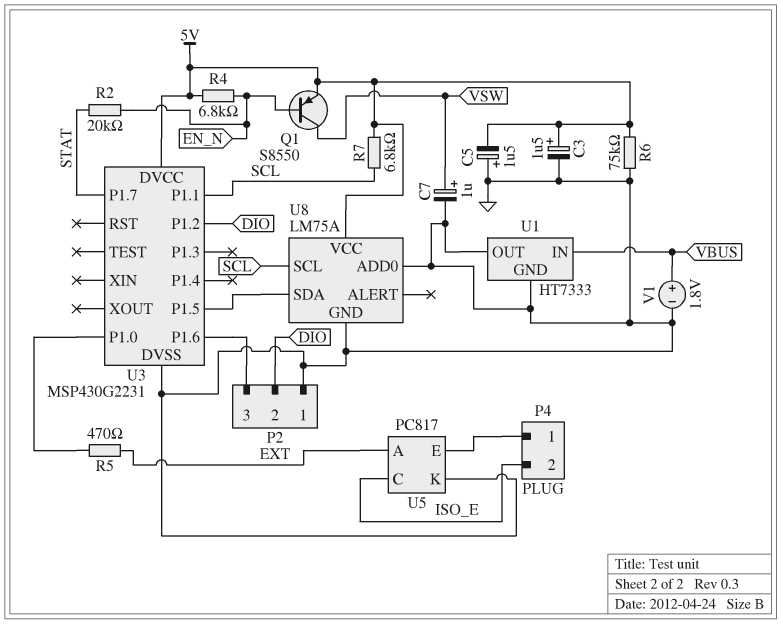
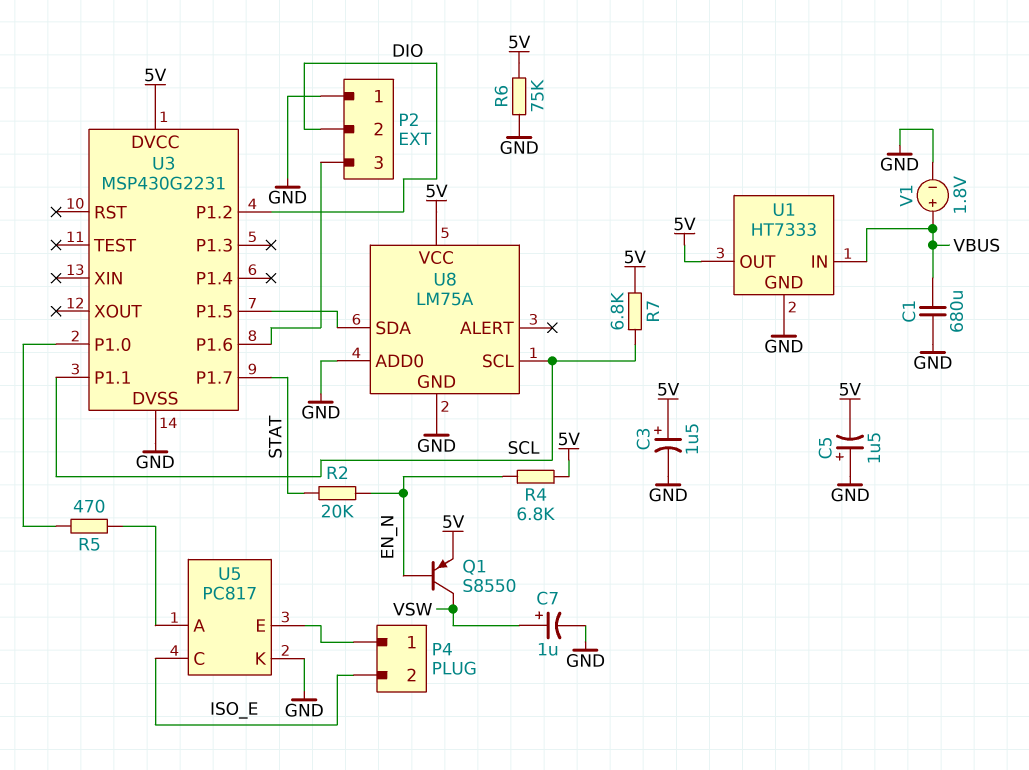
C1: none -> 680uF (GND, VBUS)
U1 pin OUT: GND -> 5V

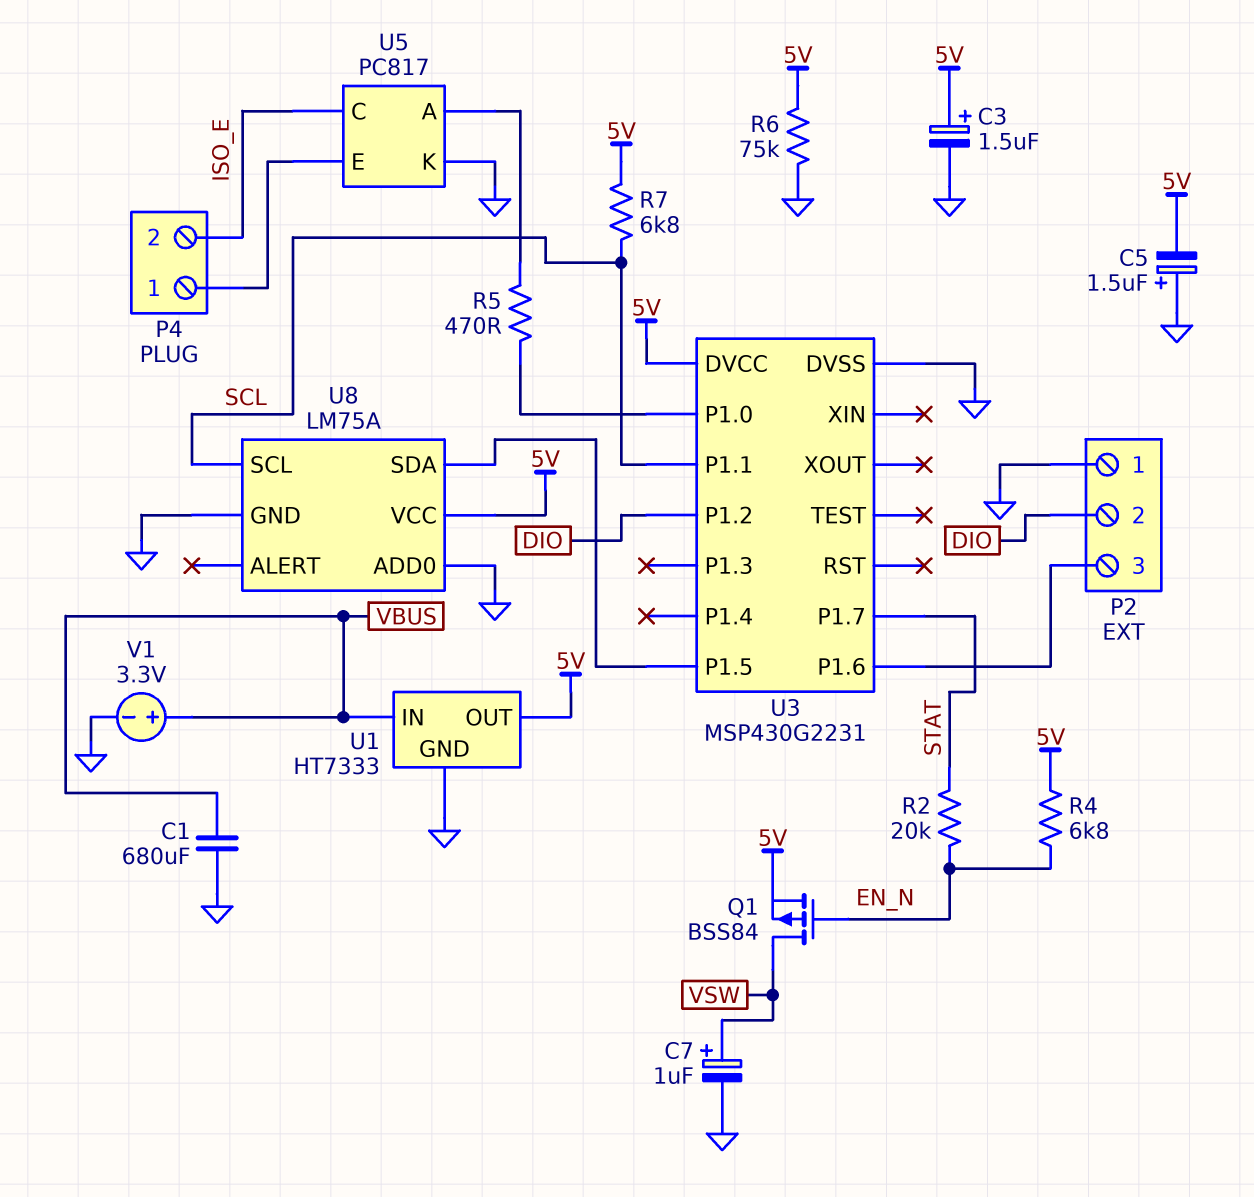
Q1: PNP S8550 (B EN_N, C VSW, E 5V) -> PMOS BSS84 (G EN_N, D VSW, S 5V)
V1: 1.8V (plus VBUS, minus GND) -> 3.3V (plus VBUS, minus GND)

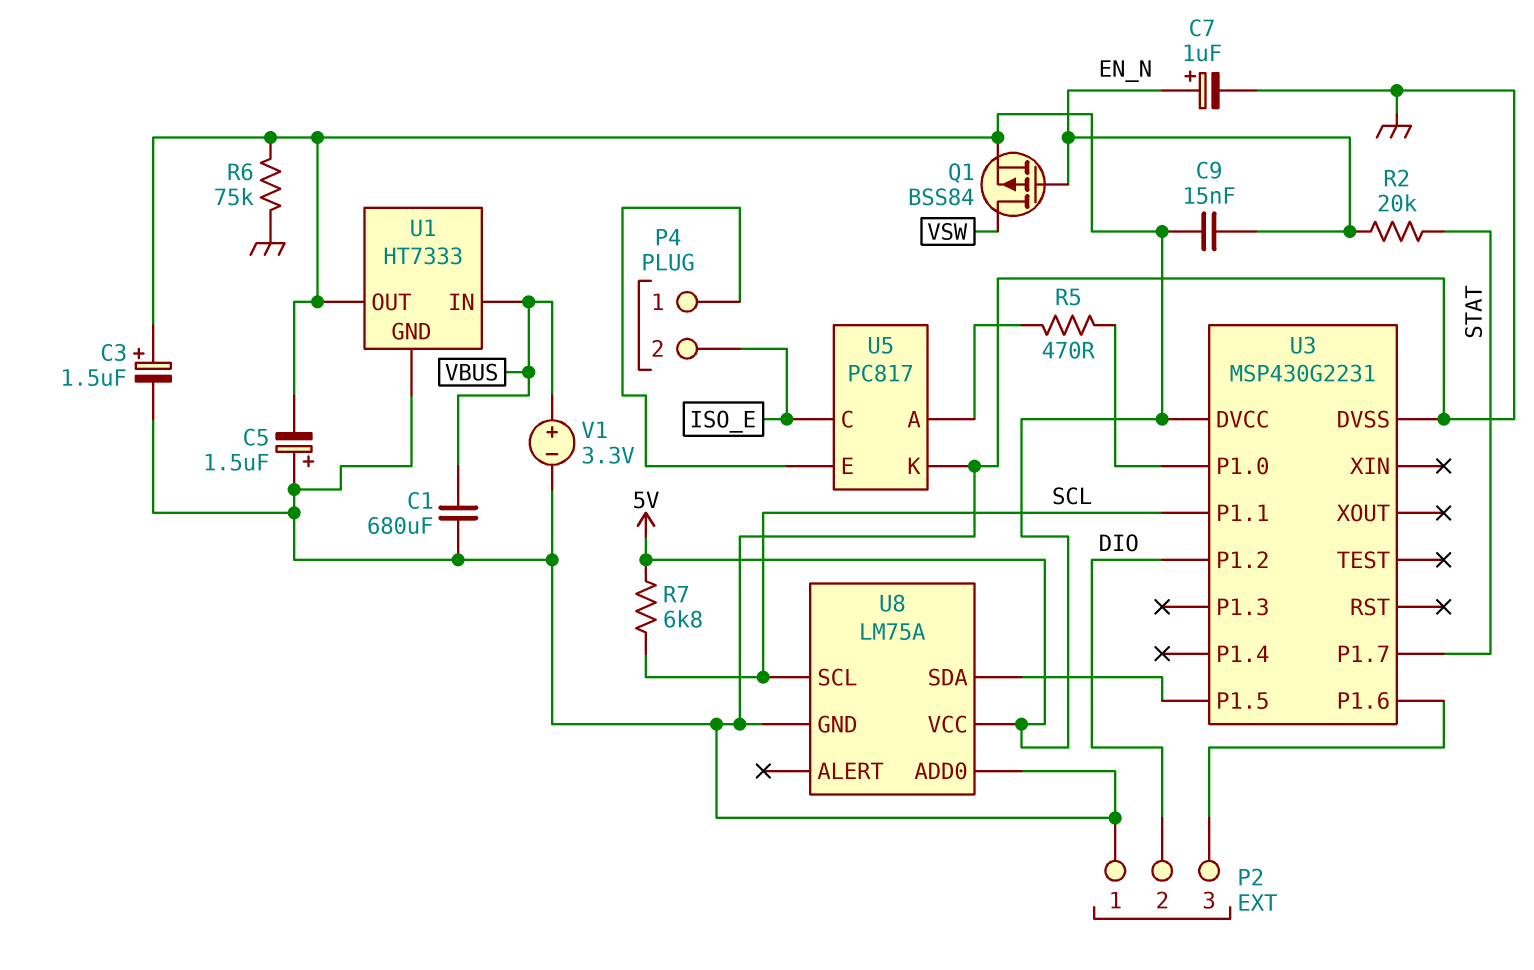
C7: 1uF (plus VSW, minus GND) -> 1uF (plus EN_N, minus GND)
C9: none -> 15nF (5V, EN_N)
R4: 6.8k (5V, EN_N) -> none

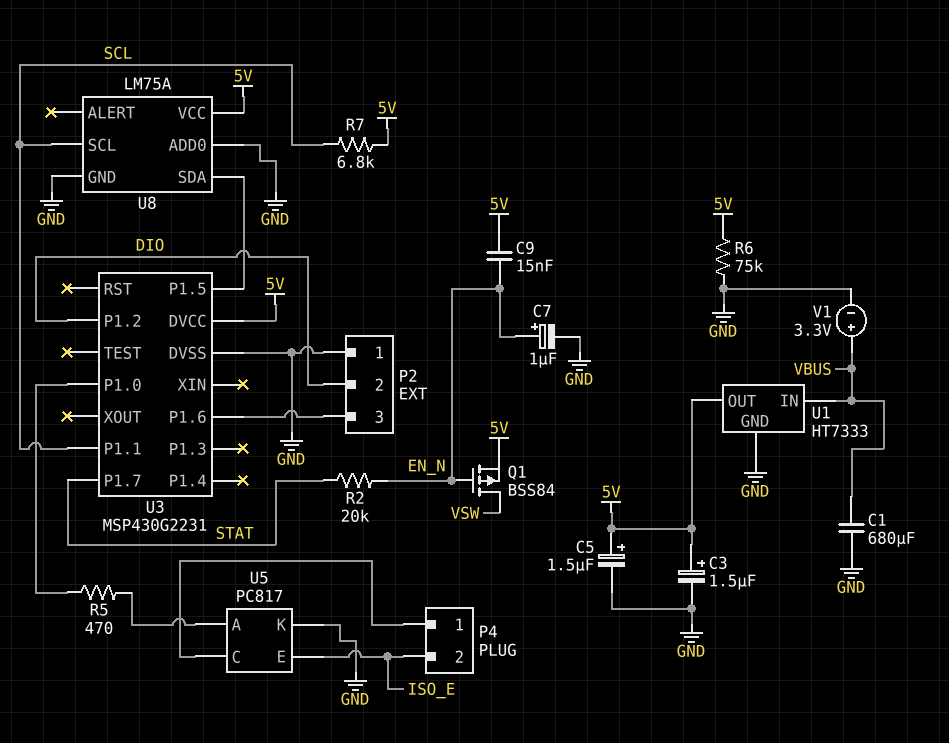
C5: 1.5uF (plus GND, minus 5V) -> 1.5uF (plus 5V, minus GND)
U5 pin C: ISO_E -> P4/1
U5 pin E: P4/1 -> ISO_E

